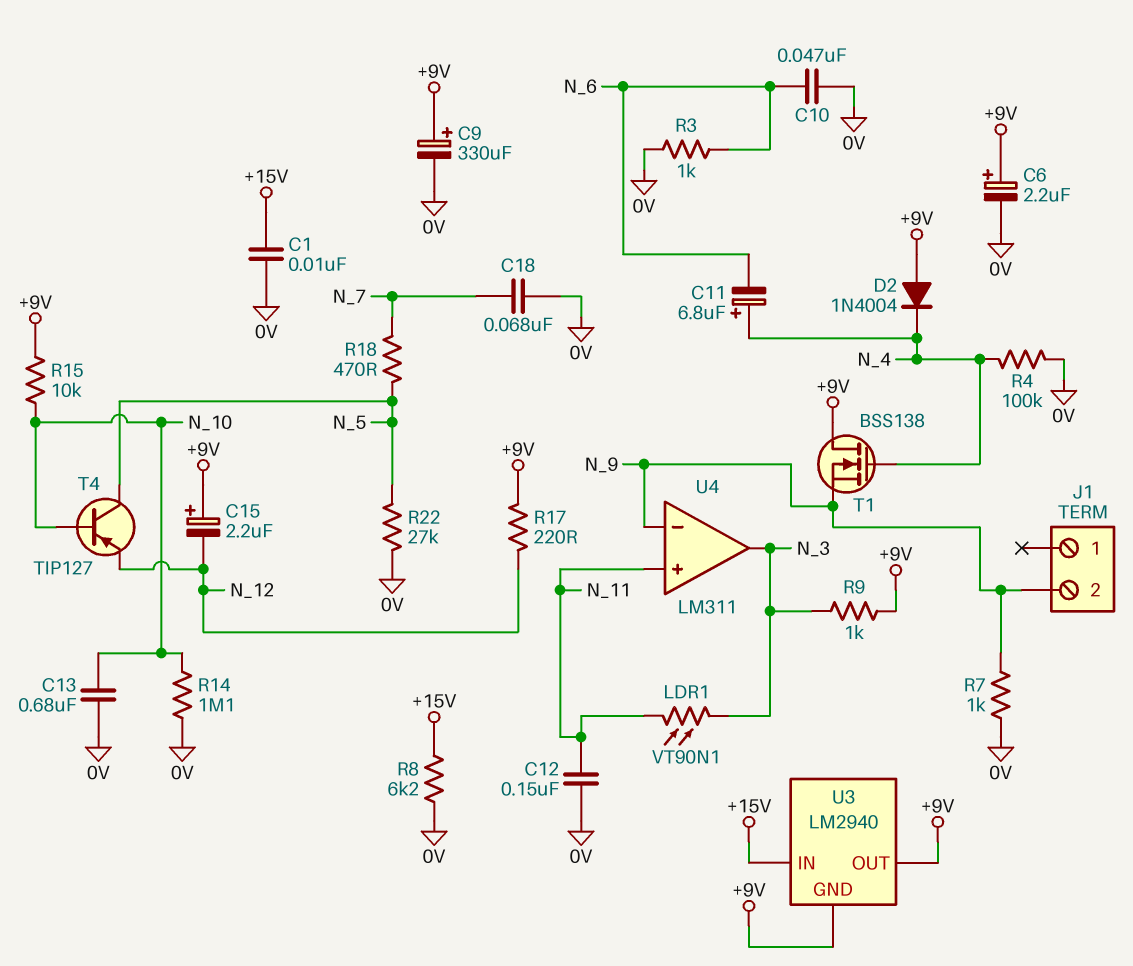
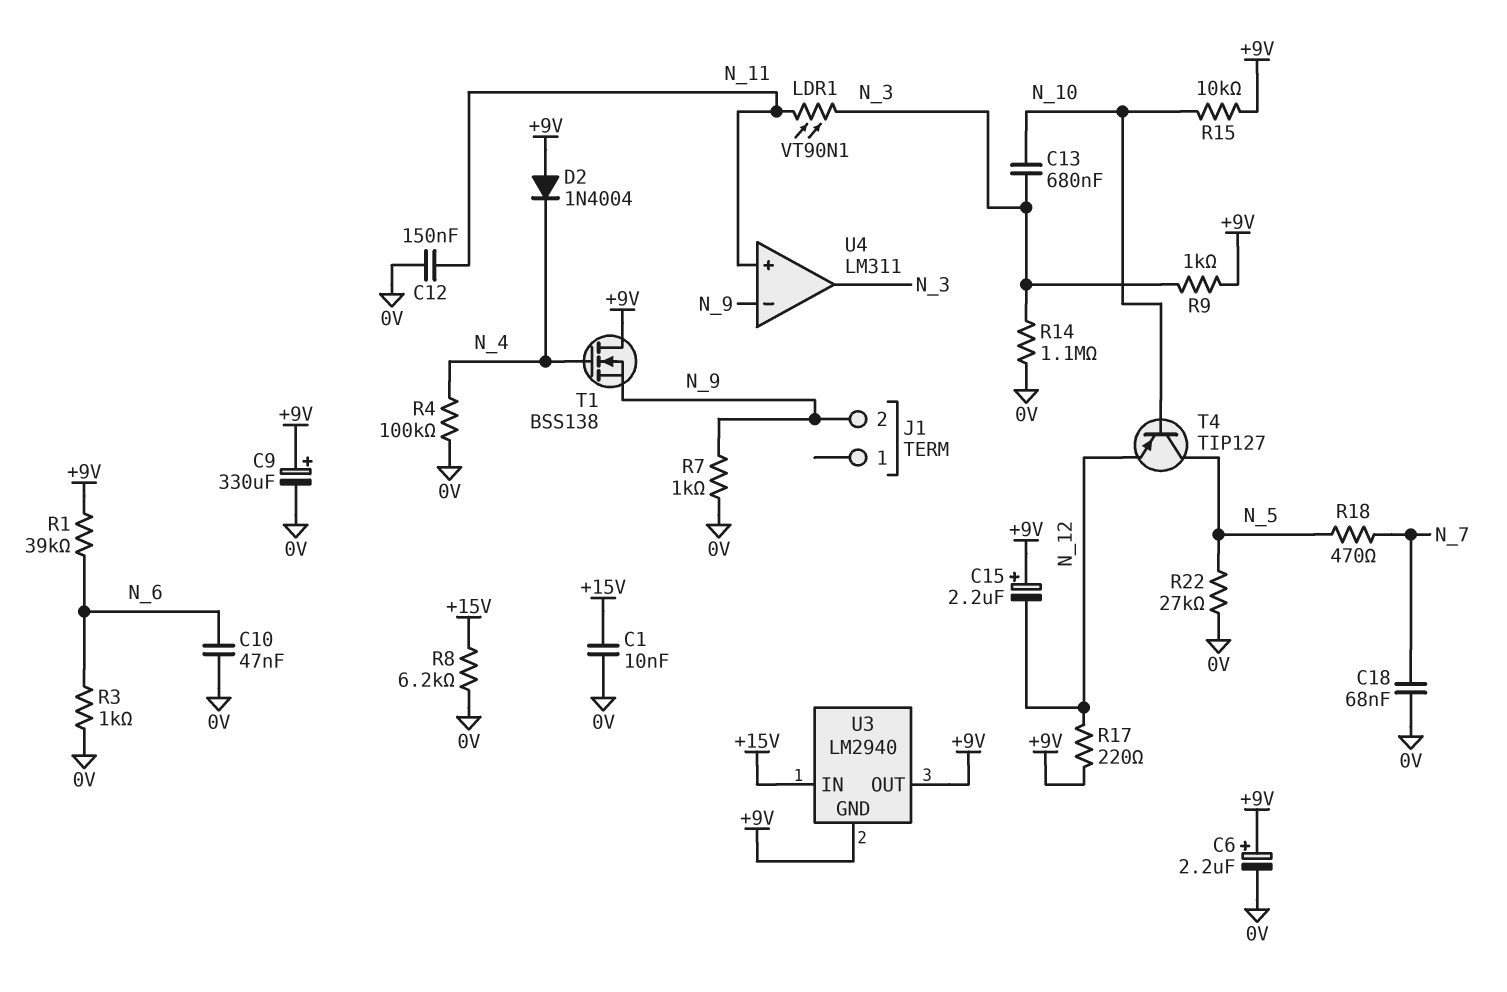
C11: 6.8uF (plus N_4, minus N_6) -> none
C13: 680nF (0V, N_10) -> 680nF (N_3, N_10)
R1: none -> 39k (+9V, N_6)
R14: 1.1M (0V, N_10) -> 1.1M (0V, N_3)

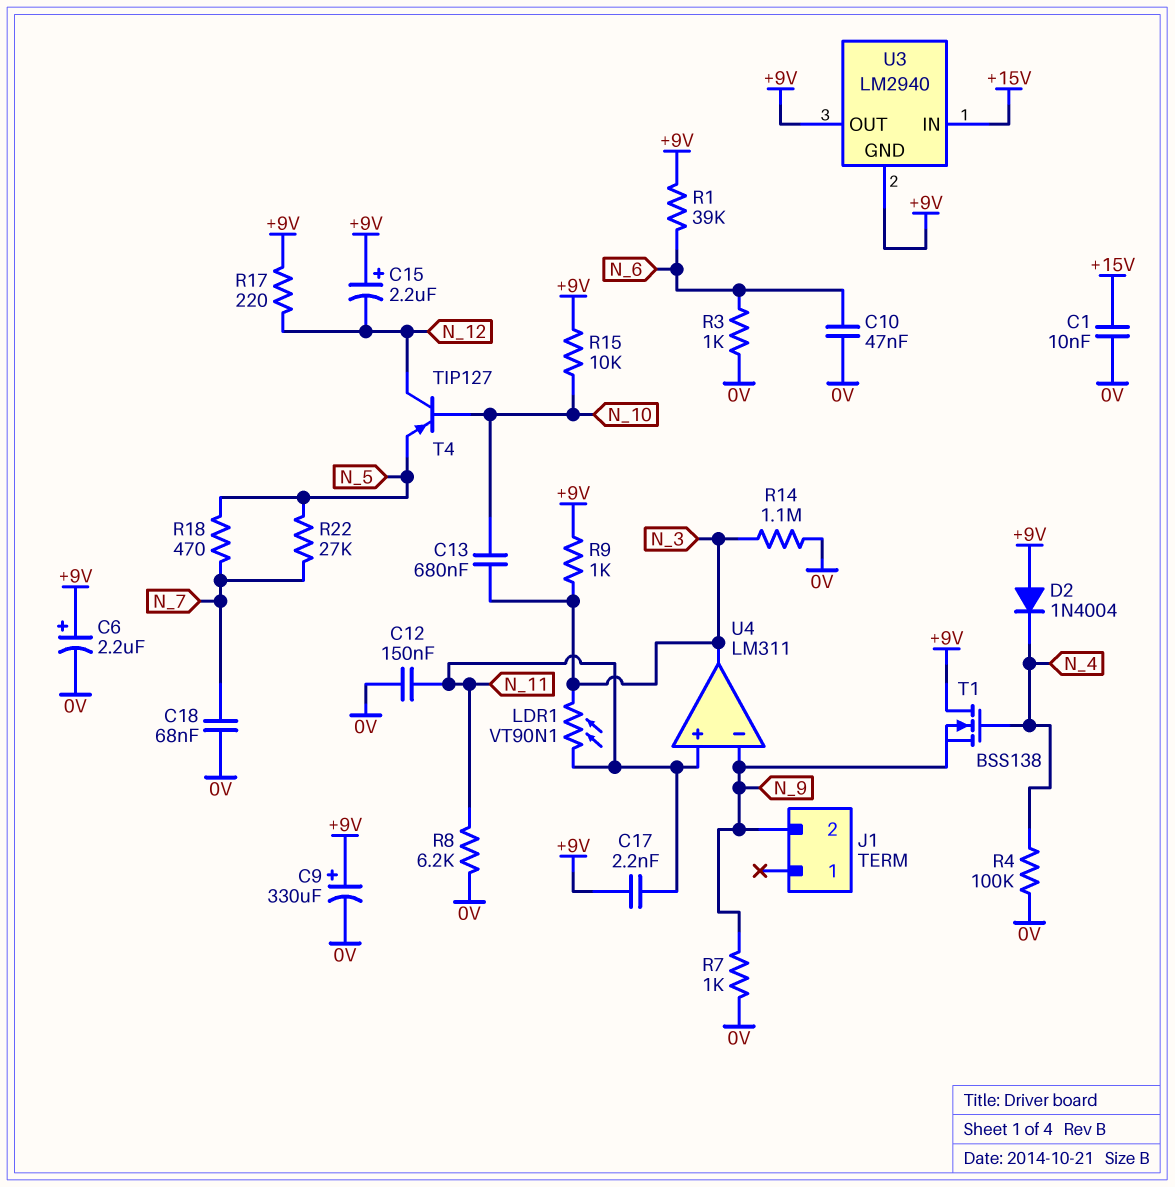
C17: none -> 2.2nF (+9V, N_11)
R8: 6.2k (+15V, 0V) -> 6.2k (0V, N_11)
R22: 27k (0V, N_5) -> 27k (N_5, N_7)
T4: PNP TIP127 (B N_10, C N_5, E N_12) -> PNP TIP127 (B N_10, C N_12, E N_5)

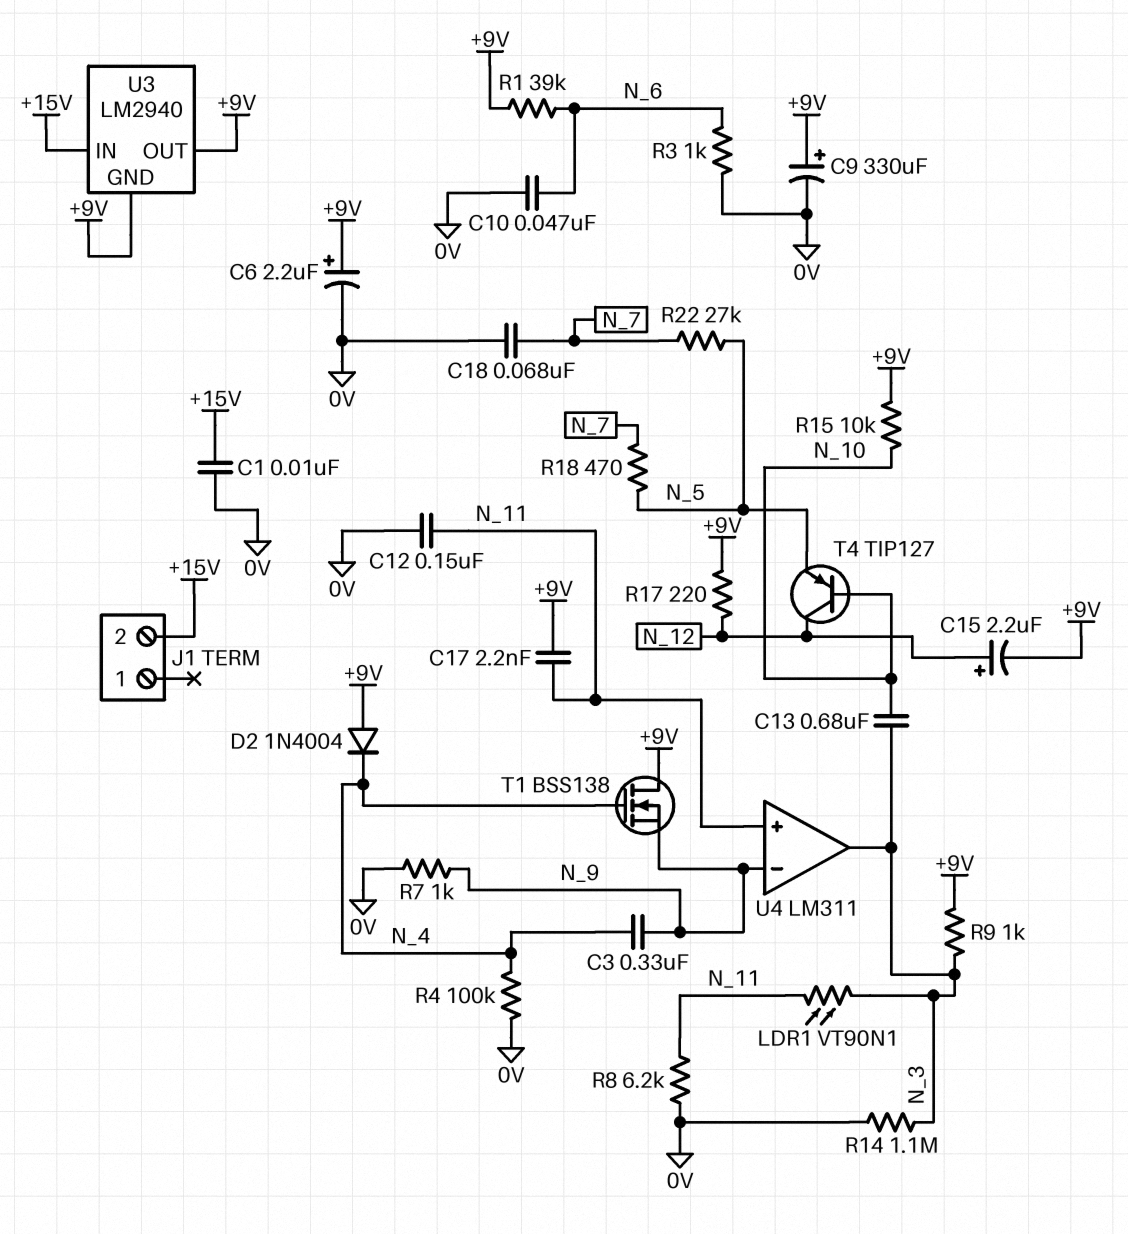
C3: none -> 330nF (N_4, N_9)
C15: 2.2uF (plus +9V, minus N_12) -> 2.2uF (plus N_12, minus +9V)
J1 pin 2: N_9 -> +15V

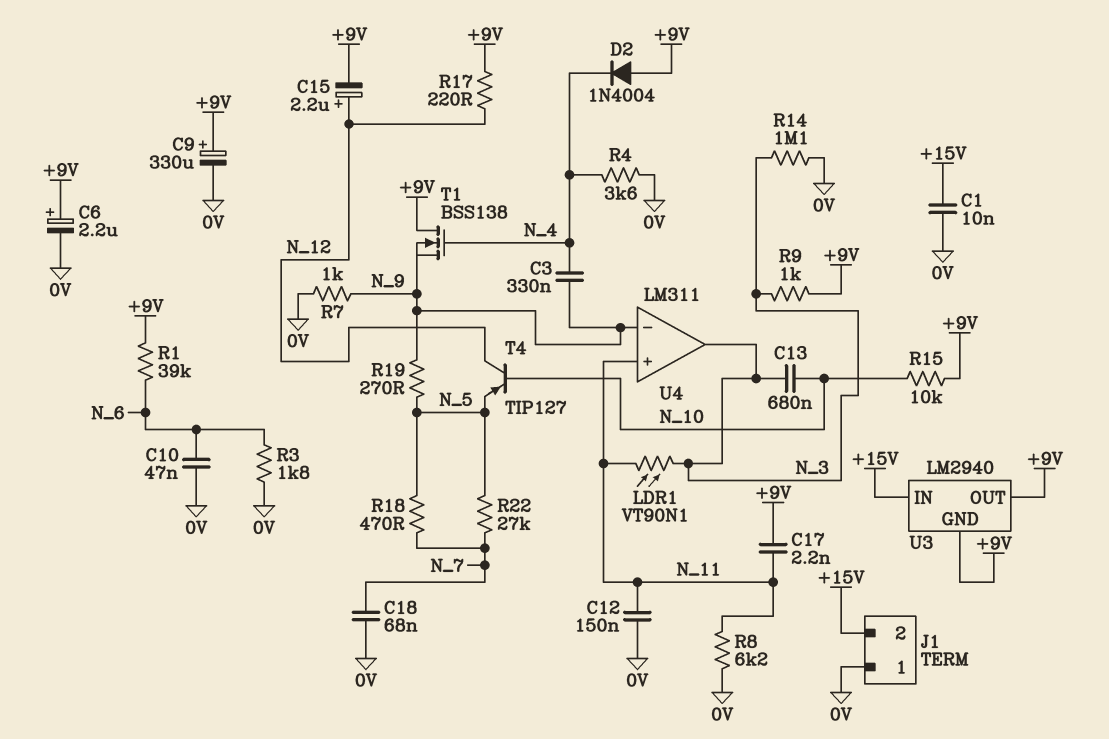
J1 pin 1: none -> 0V
R3: 1k (0V, N_6) -> 1.8k (0V, N_6)
R4: 100k (0V, N_4) -> 3.6k (0V, N_4)
R19: none -> 270 (N_5, N_9)

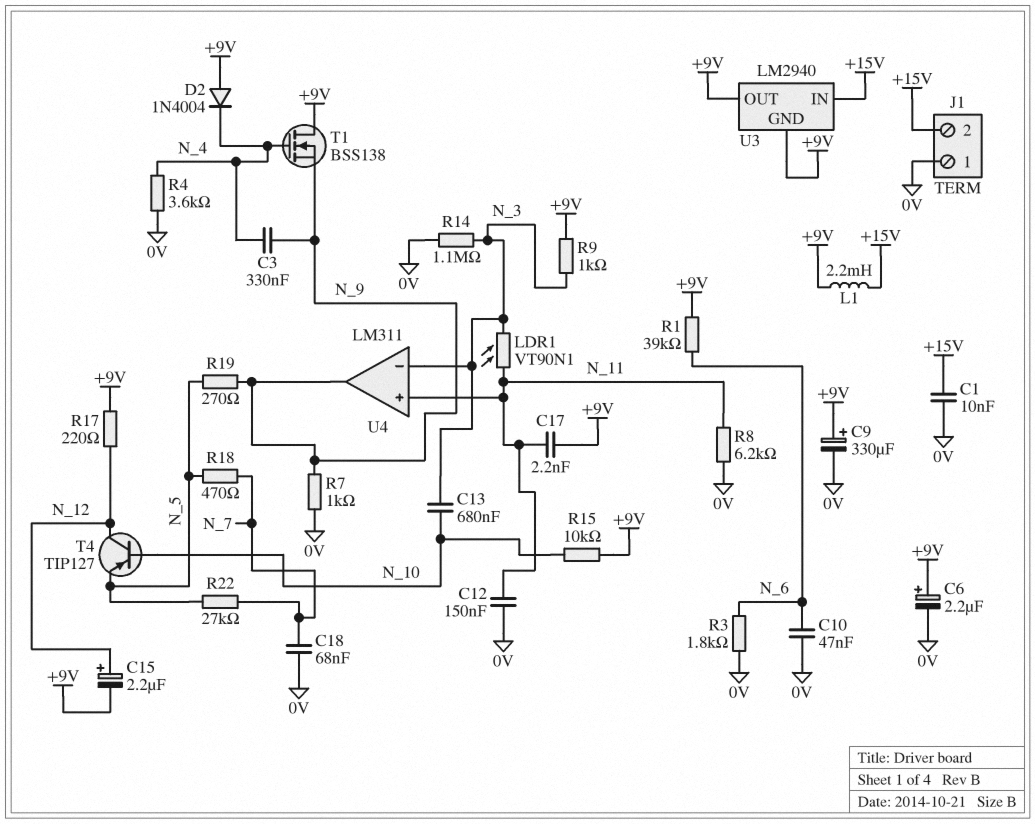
L1: none -> 2.2mH (+9V, +15V)
U4 pin in-: N_9 -> N_3
U4 pin out: N_3 -> N_9

